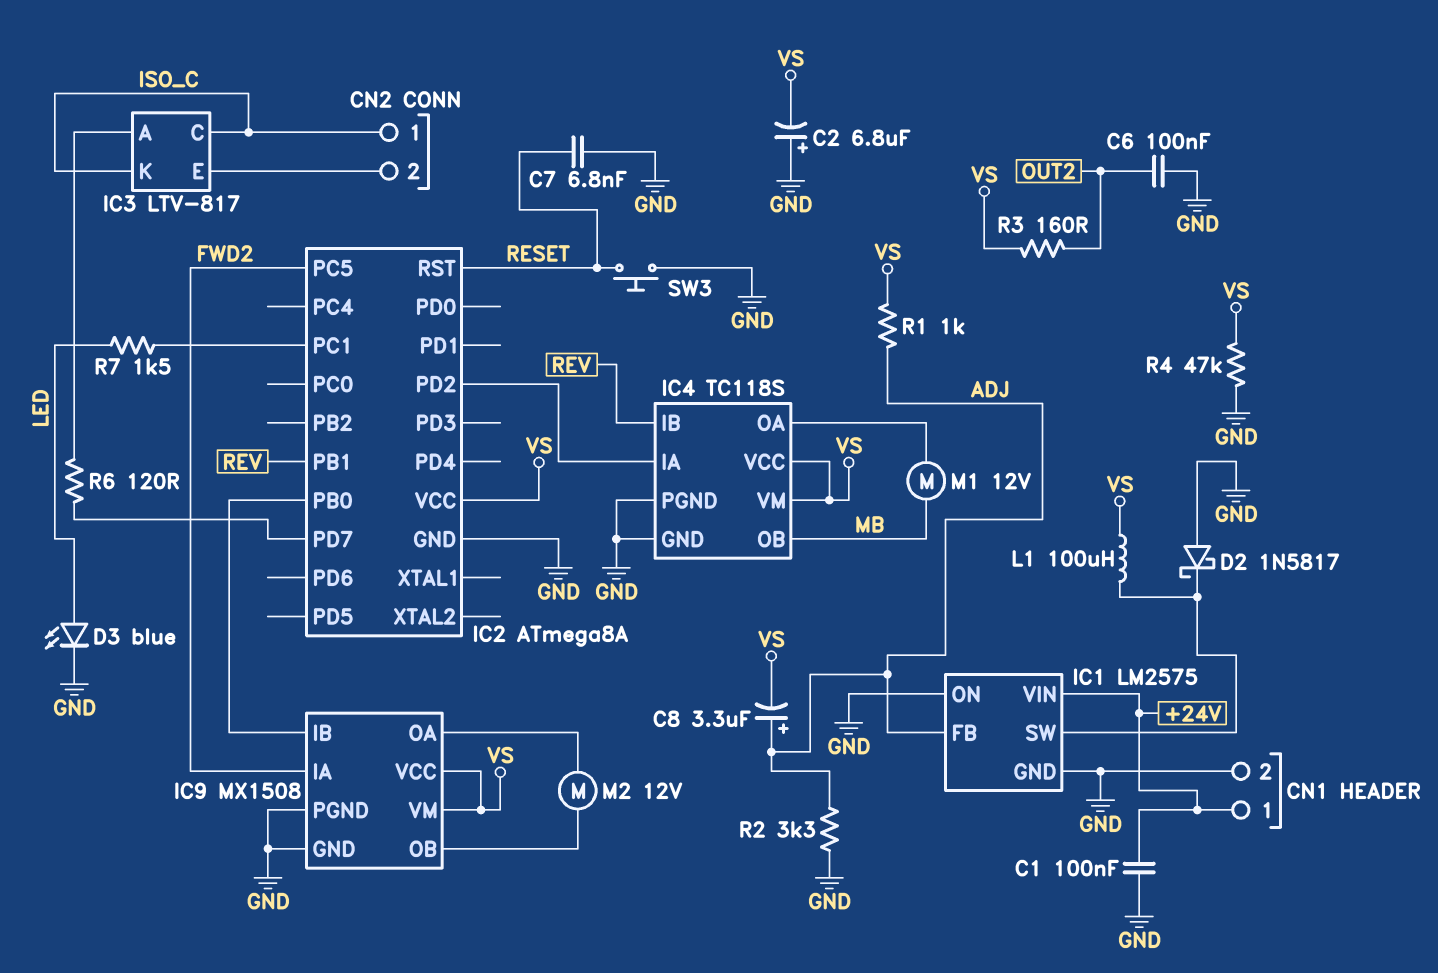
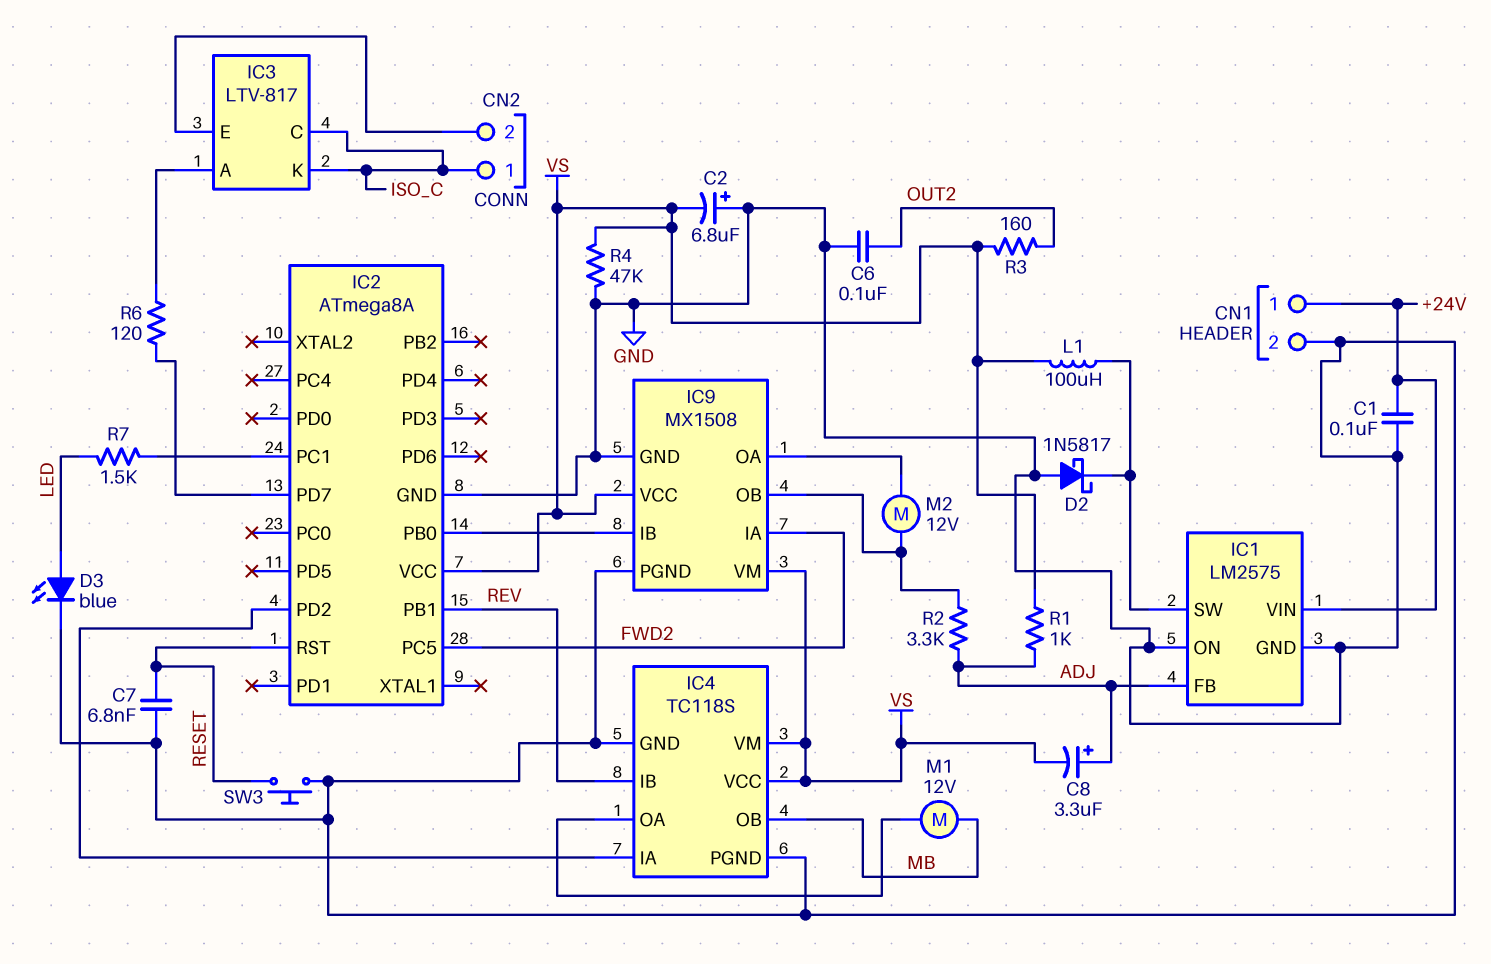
R2: 3.3k (ADJ, GND) -> 3.3k (ADJ, IC9/OB)

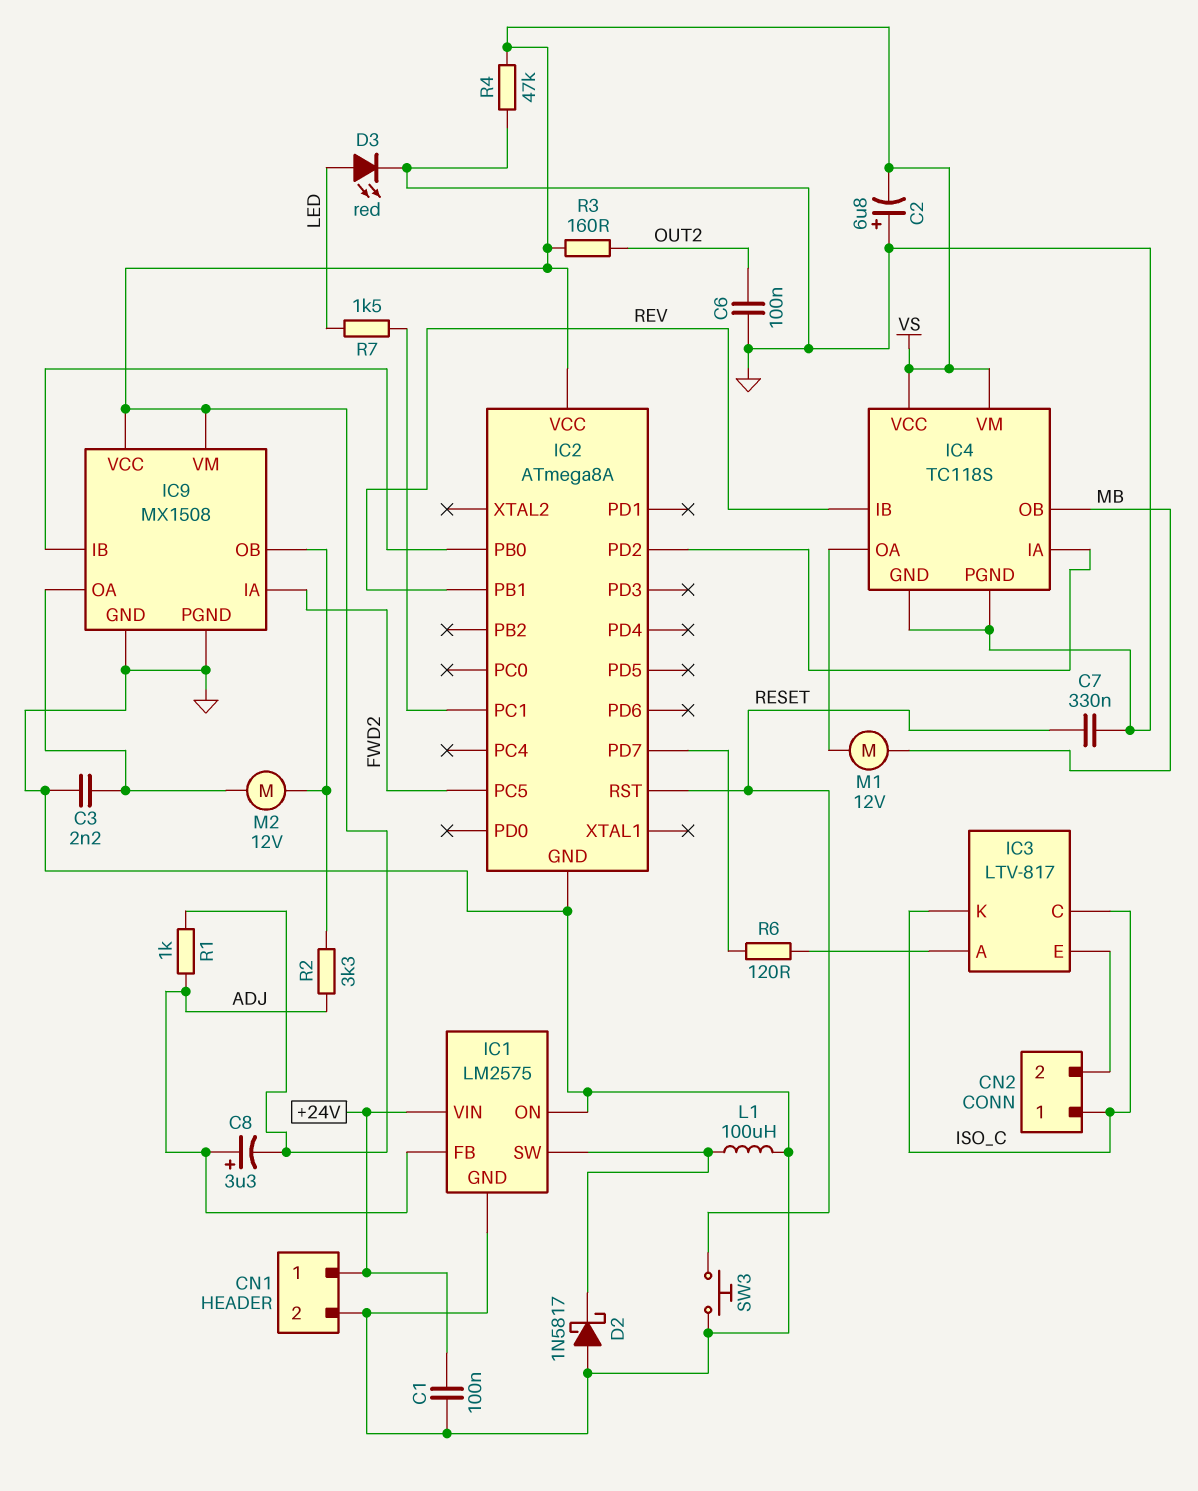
C3: none -> 2.2nF (GND, IC9/OA)
C7: 6.8nF (GND, RESET) -> 330nF (GND, RESET)
D3: LED blue (A LED, K GND) -> LED red (A LED, K GND)
L1: 100uH (IC1/SW, VS) -> 100uH (GND, IC1/SW)

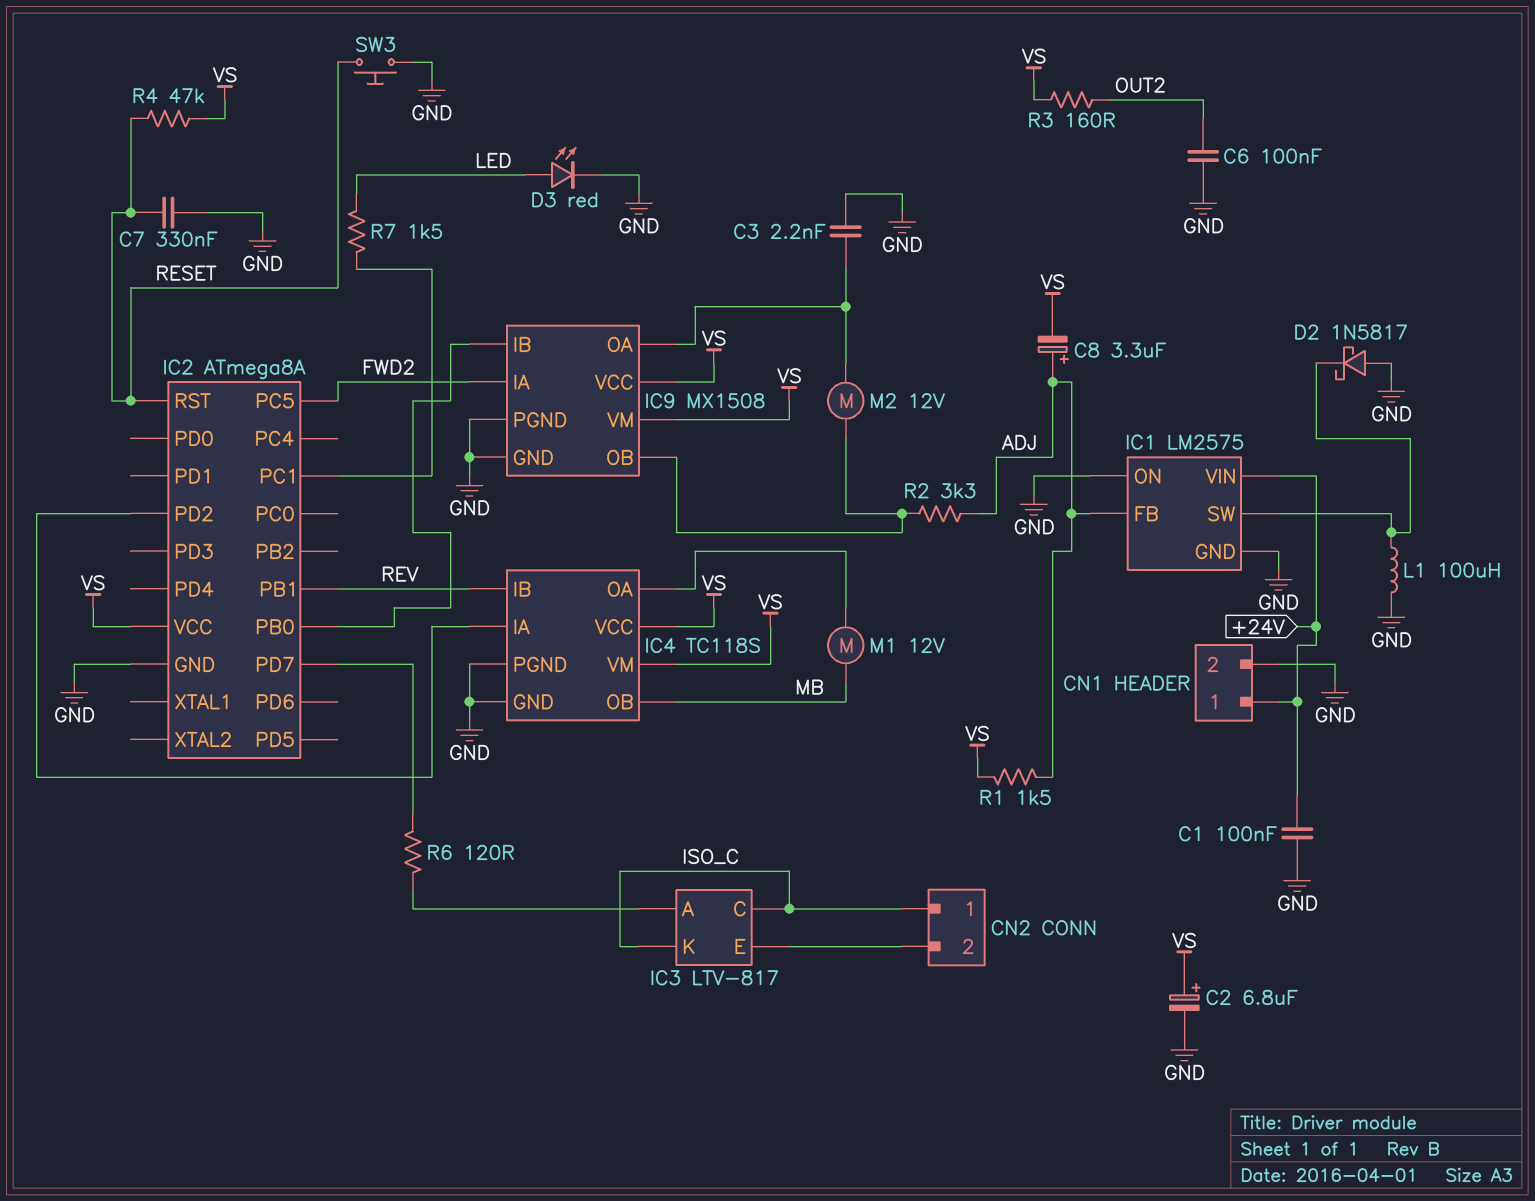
C2: 6.8uF (plus GND, minus VS) -> 6.8uF (plus VS, minus GND)
R1: 1k (ADJ, VS) -> 1.5k (ADJ, VS)
R4: 47k (GND, VS) -> 47k (RESET, VS)

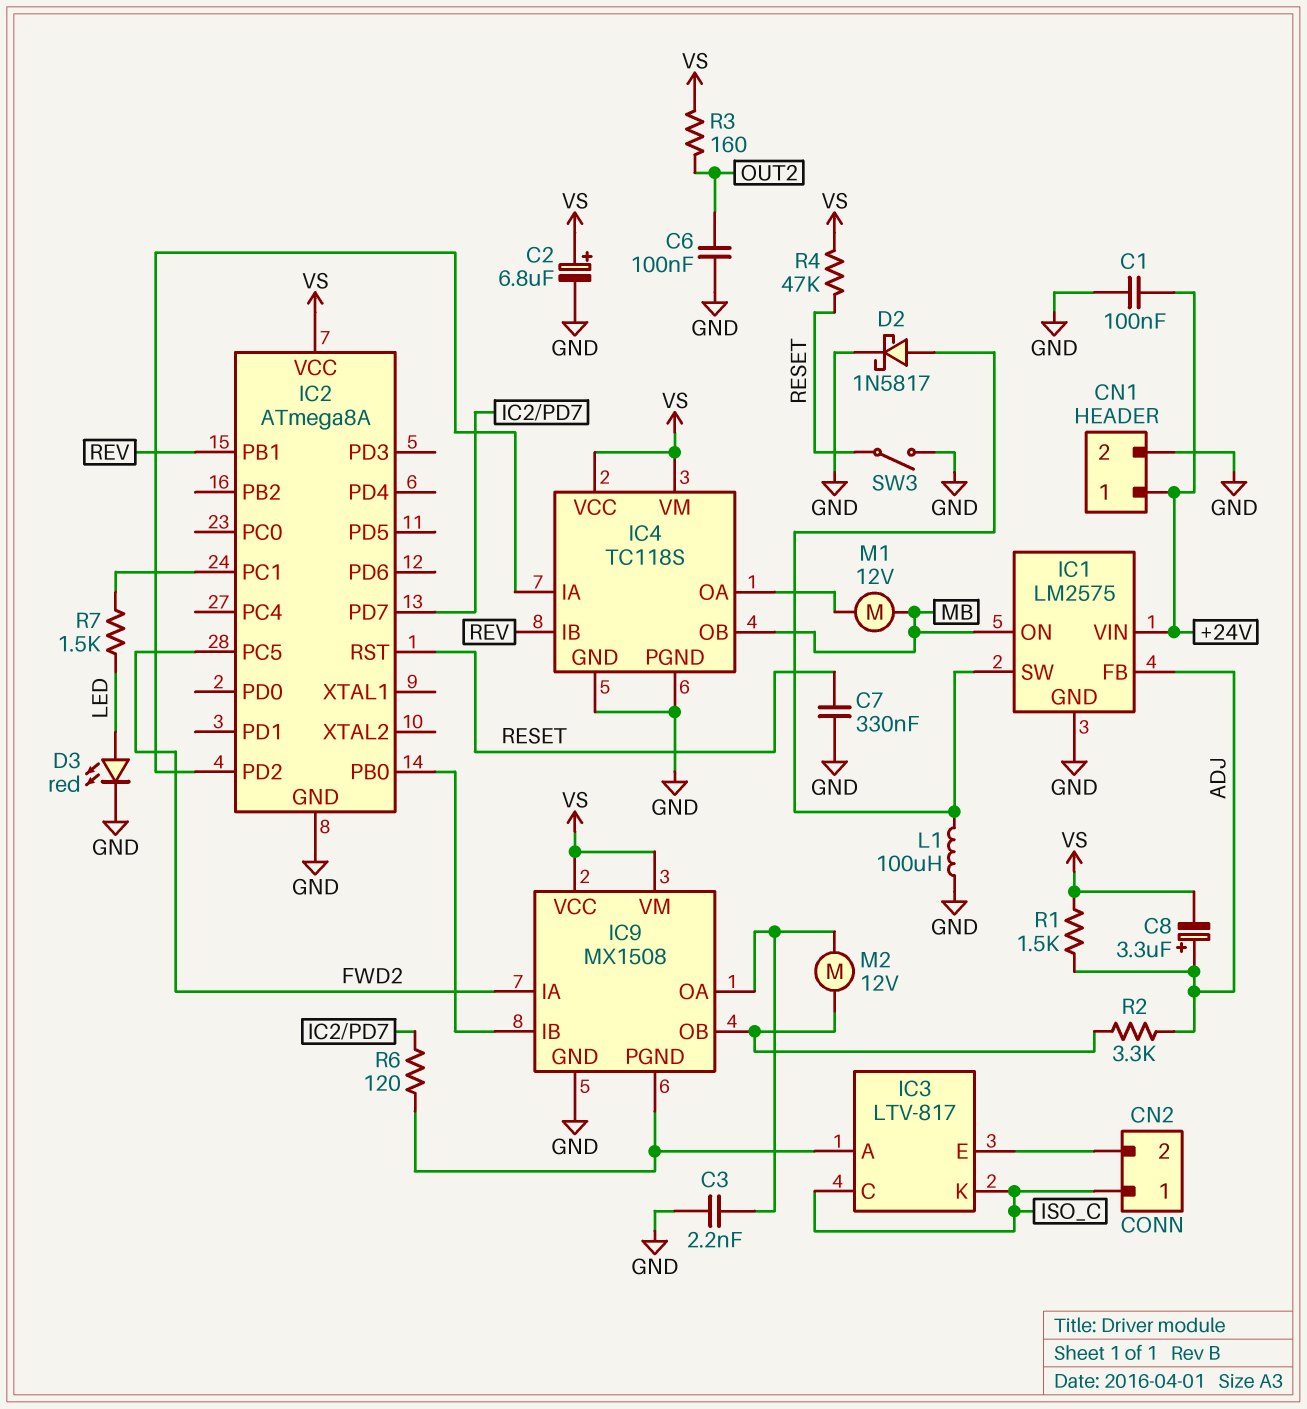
D2: schottky 1N5817 (A GND, K IC1/SW) -> schottky 1N5817 (A IC1/SW, K GND)
IC1 pin ON: GND -> MB
IC9 pin PGND: GND -> IC3/A
SW3: button (GND, RESET) -> switch (GND, RESET)

